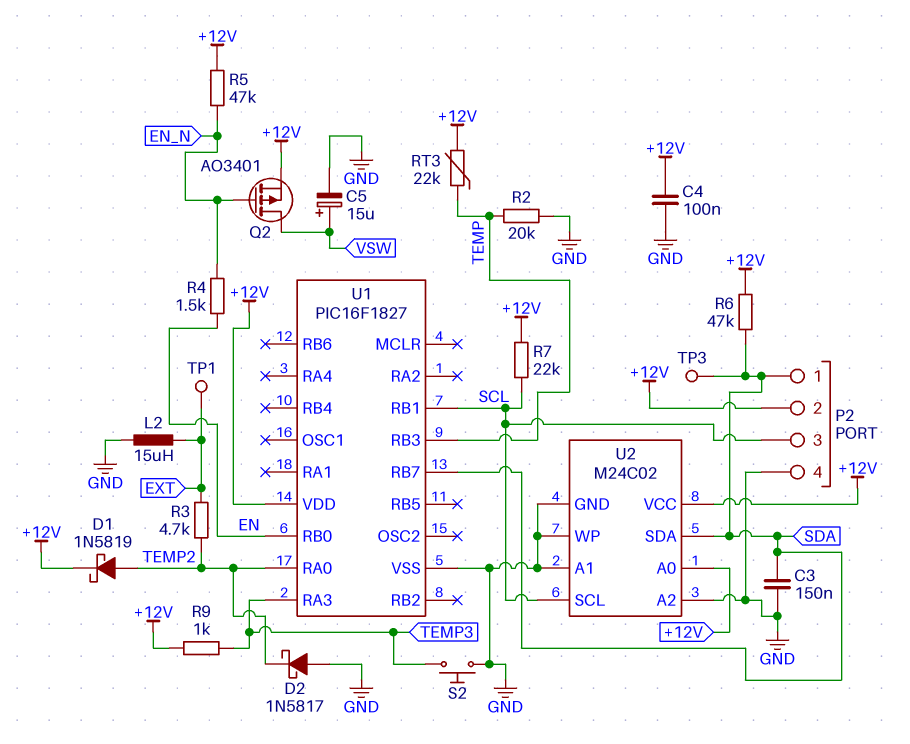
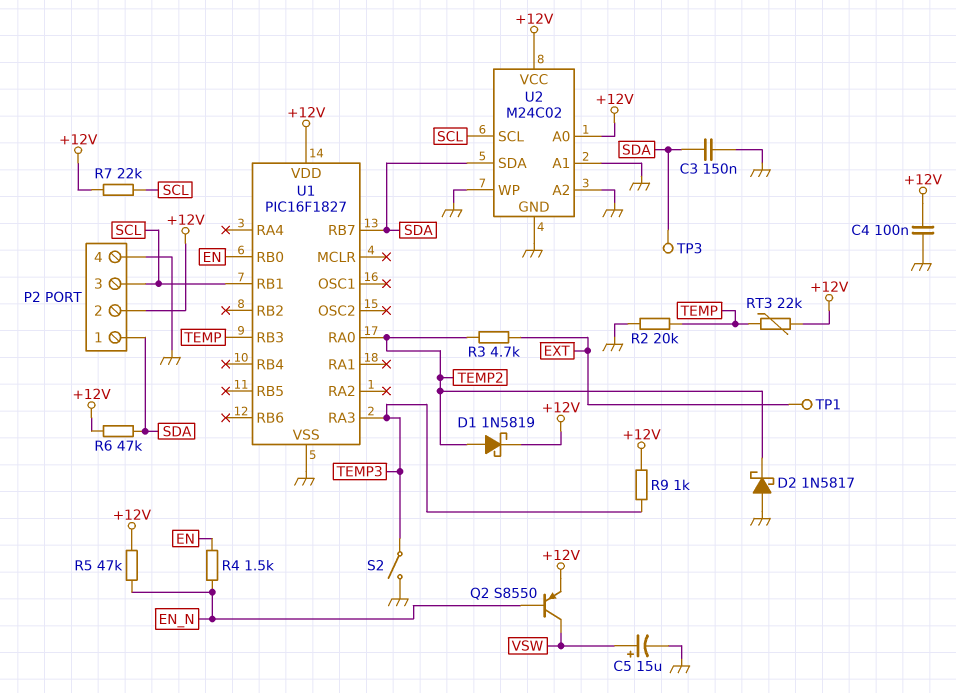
L2: 15uH (EXT, GND) -> none
Q2: PMOS AO3401 (G EN_N, D VSW, S +12V) -> PNP S8550 (B EN_N, C VSW, E +12V)
S2: button (GND, TEMP3) -> switch (GND, TEMP3)

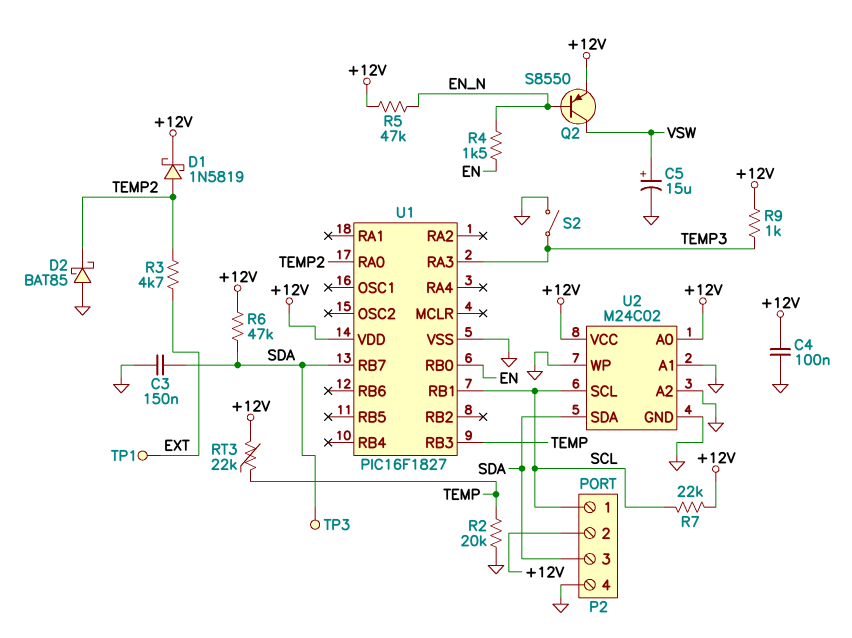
D2: schottky 1N5817 (A GND, K TEMP2) -> schottky BAT85 (A GND, K TEMP2)
P2 pin 1: SDA -> SCL
P2 pin 3: SCL -> SDA

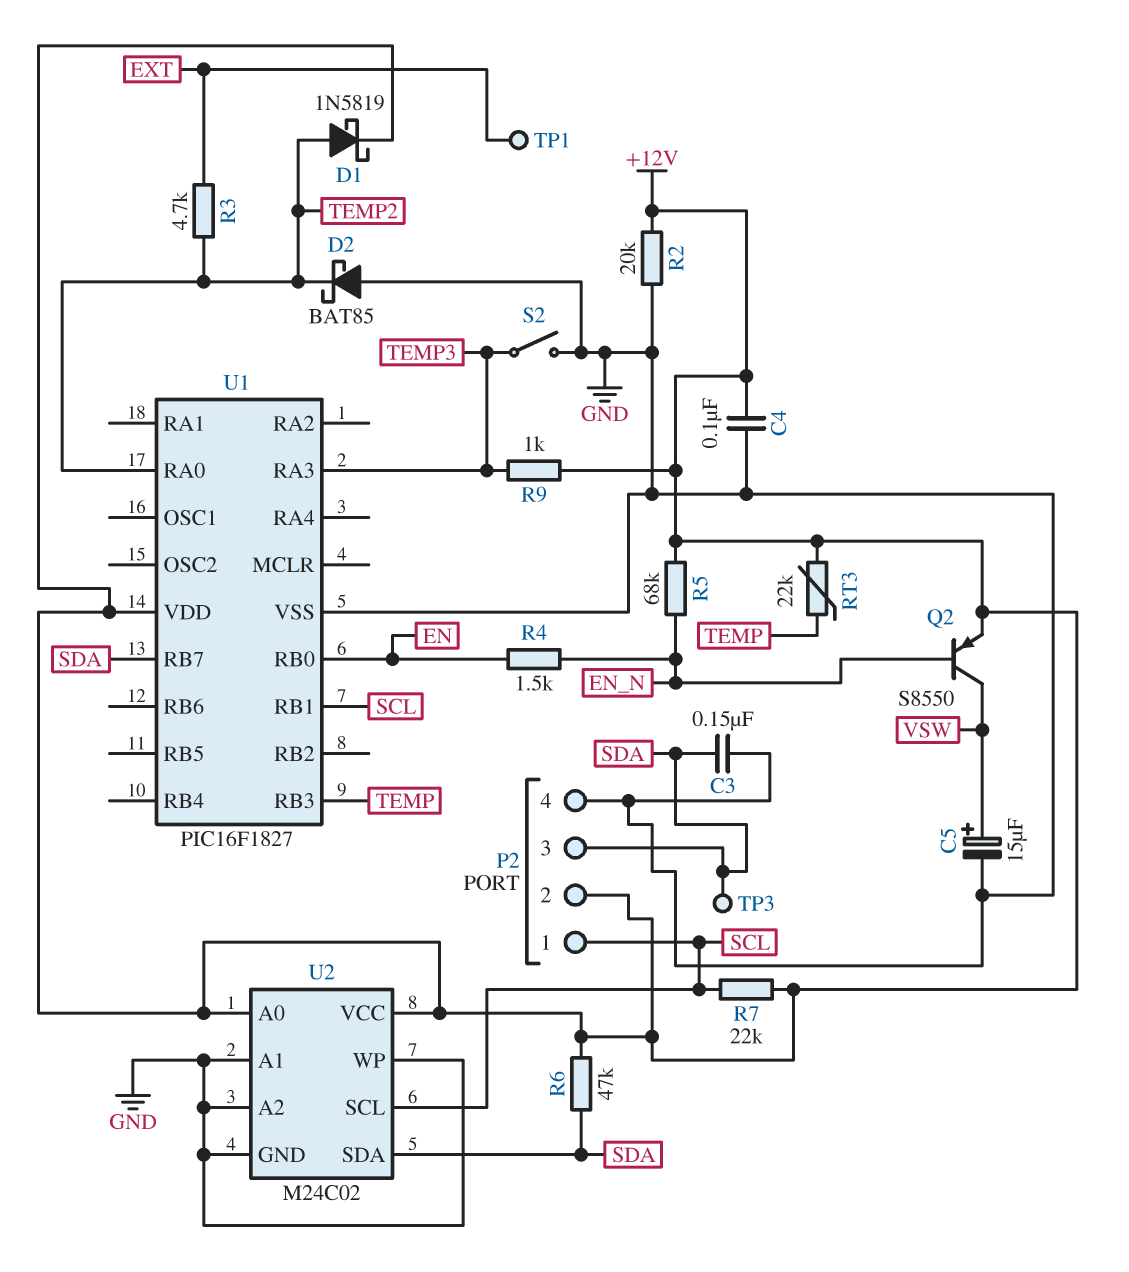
R2: 20k (GND, TEMP) -> 20k (+12V, GND)
R5: 47k (+12V, EN_N) -> 68k (+12V, EN_N)

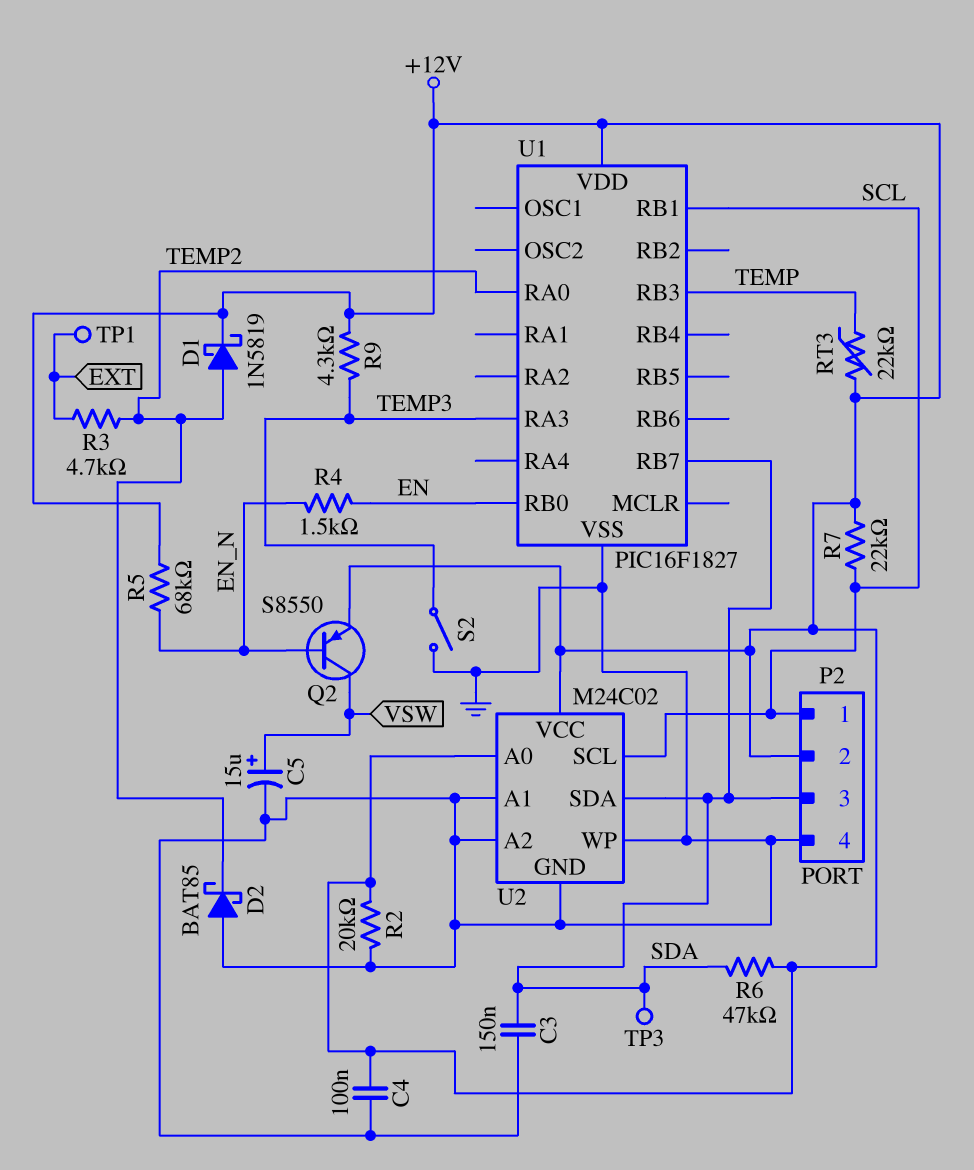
R9: 1k (+12V, TEMP3) -> 4.3k (+12V, TEMP3)

